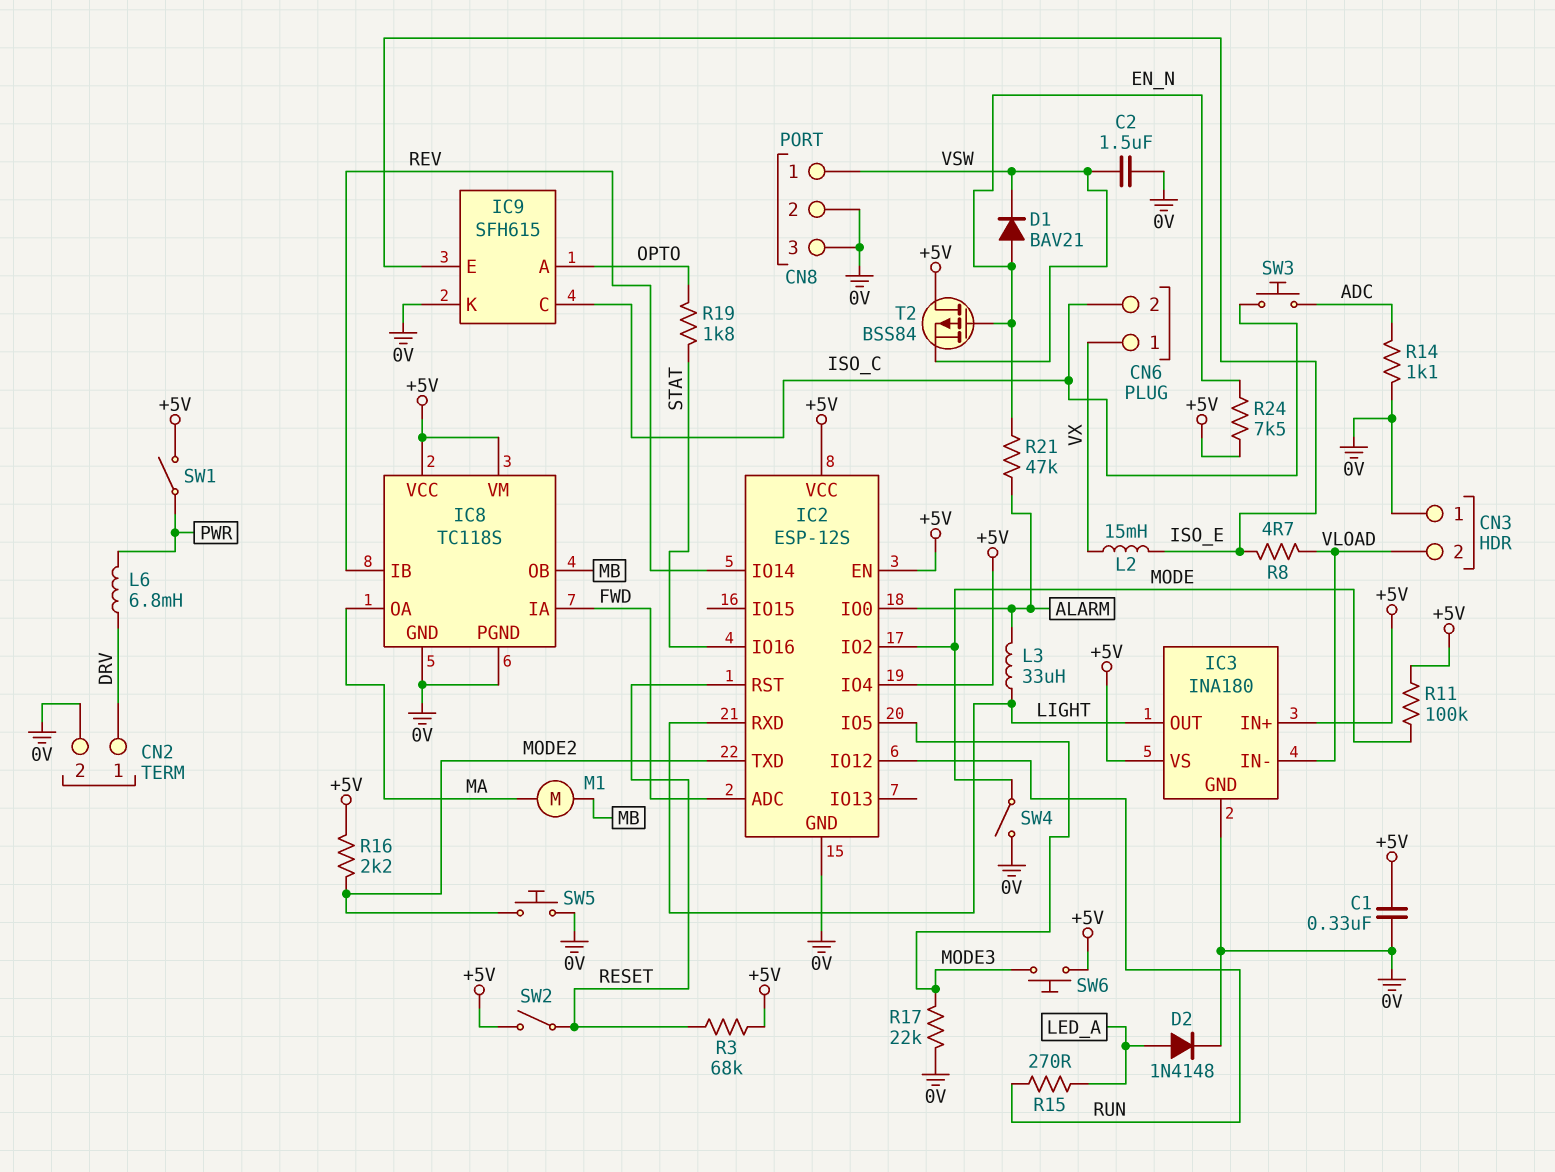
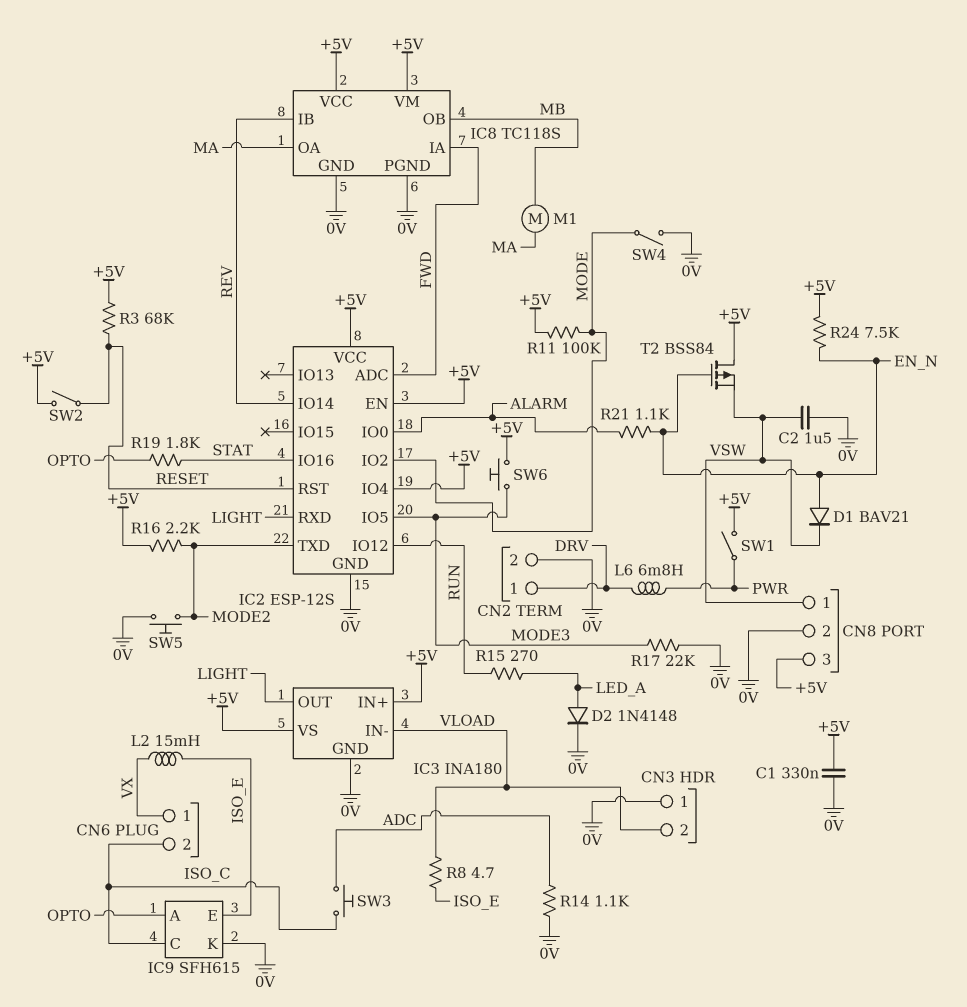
CN8 pin 3: 0V -> +5V
L3: 33uH (ALARM, LIGHT) -> none
R21: 47k (ALARM, EN_N) -> 1.1k (ALARM, EN_N)

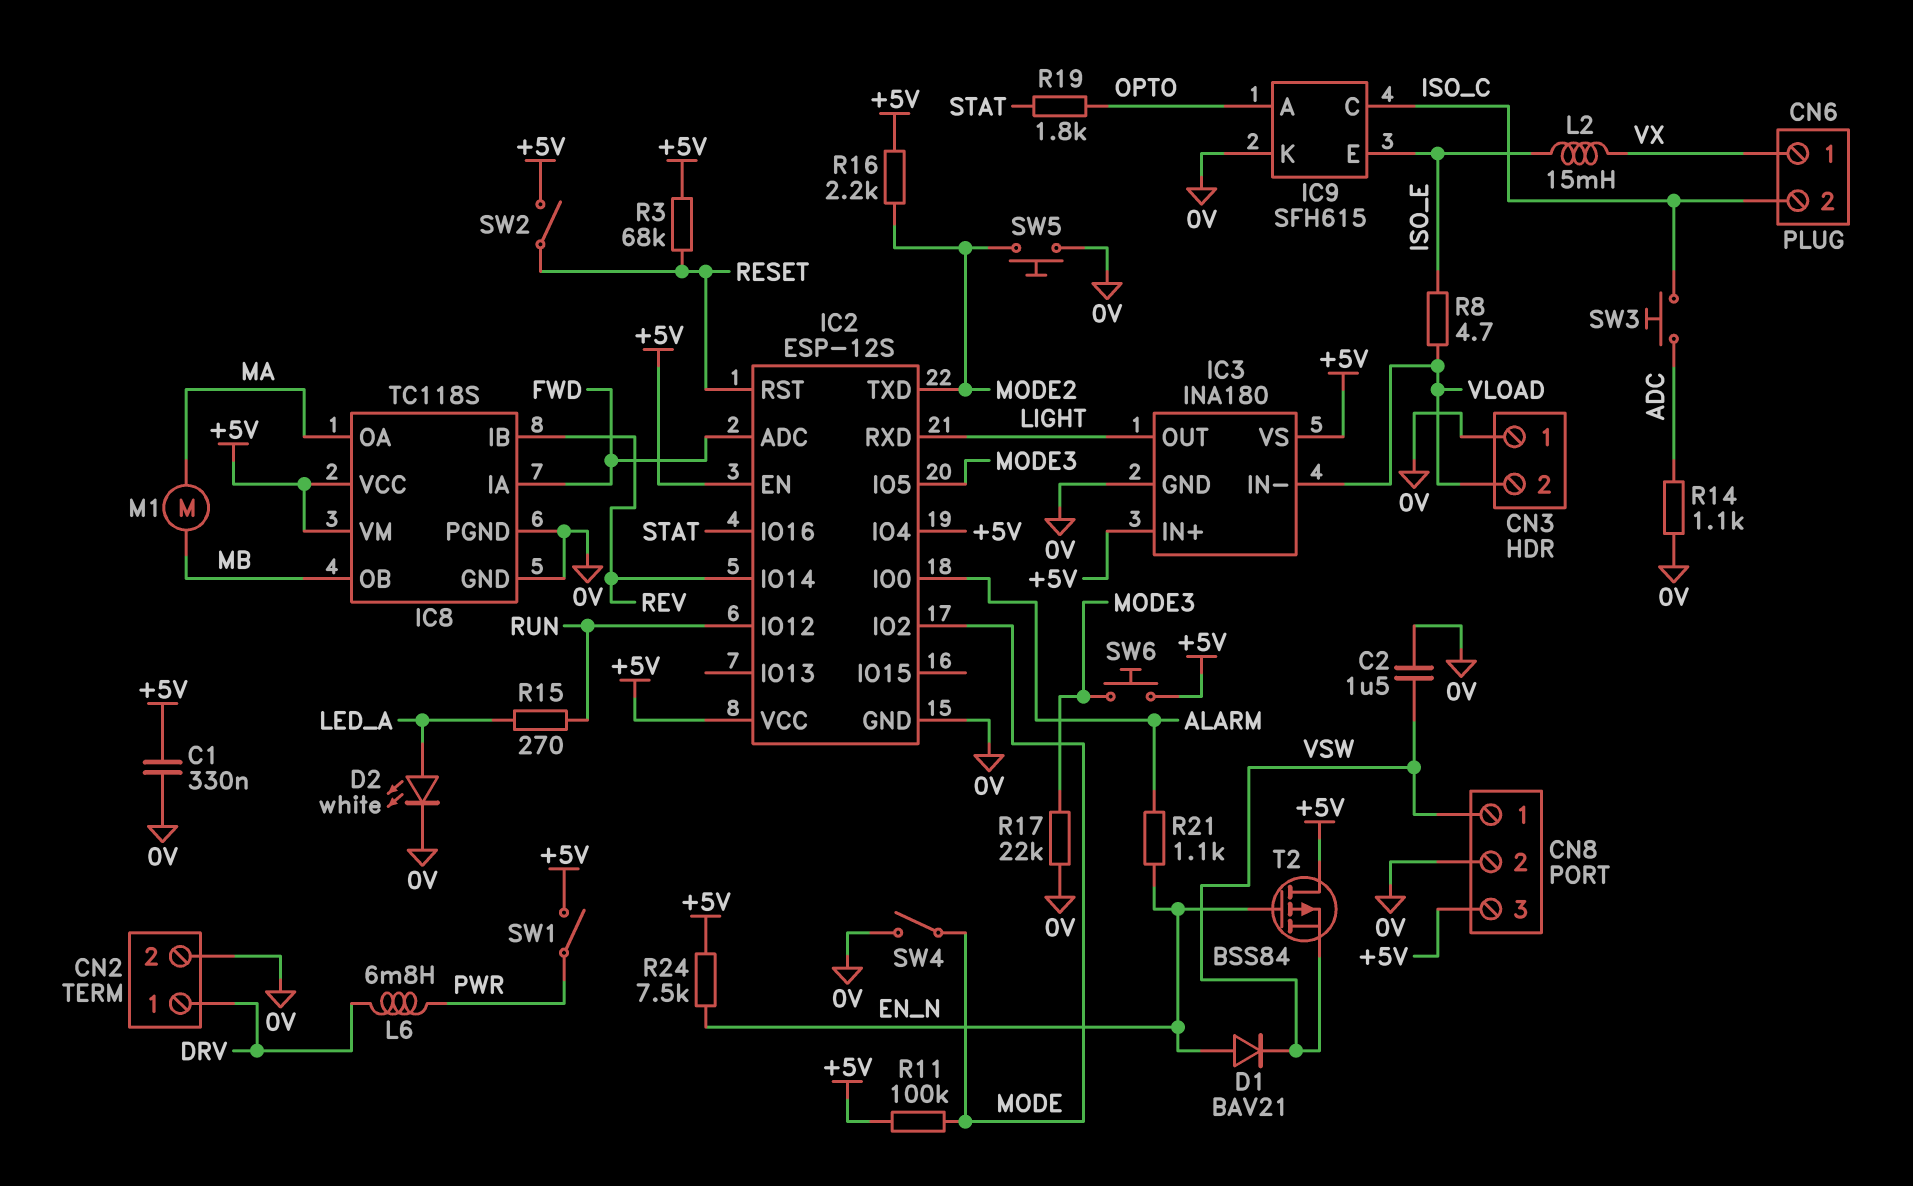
D2: diode 1N4148 (A LED_A, K 0V) -> LED white (A LED_A, K 0V)

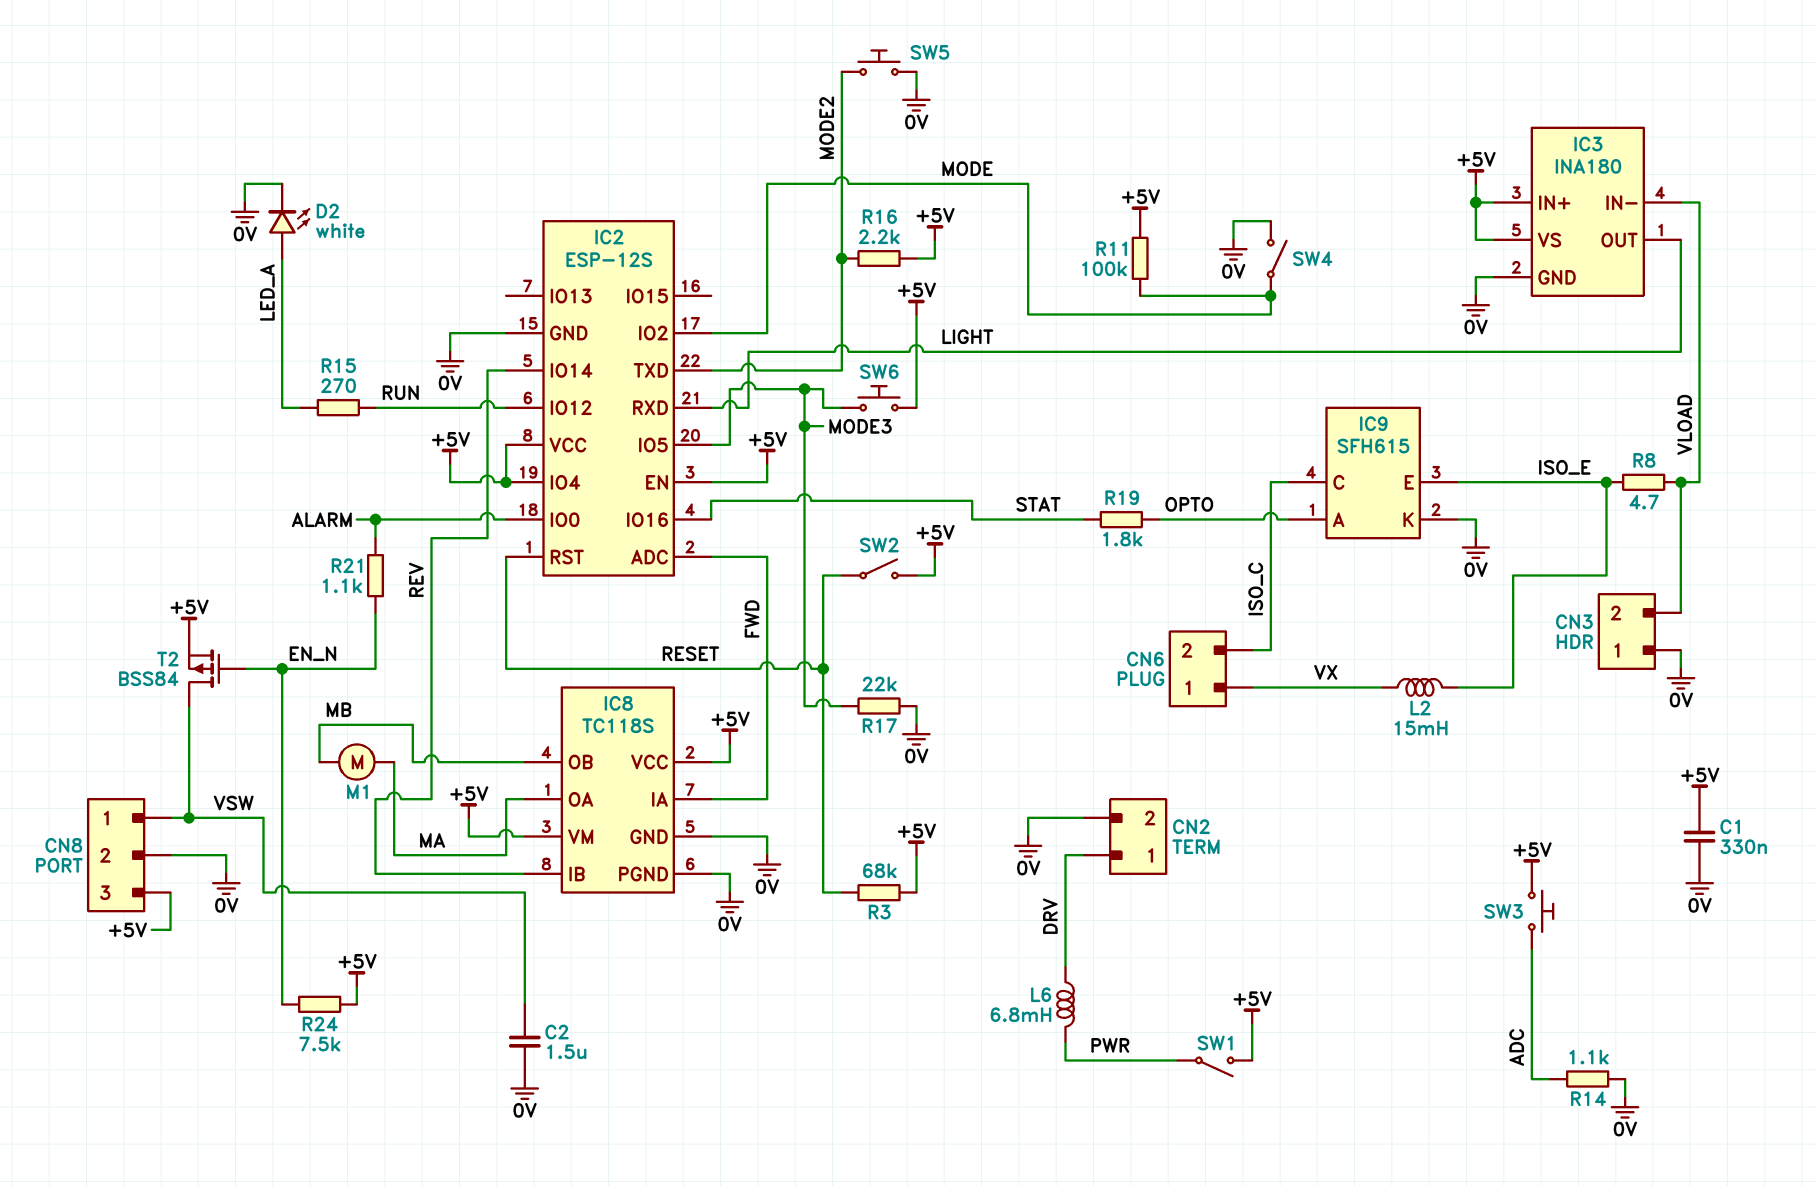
D1: diode BAV21 (A EN_N, K VSW) -> none
SW3: button (ADC, ISO_C) -> button (+5V, ADC)
T2: PMOS BSS84 (G EN_N, D +5V, S VSW) -> PMOS BSS84 (G EN_N, D VSW, S +5V)

